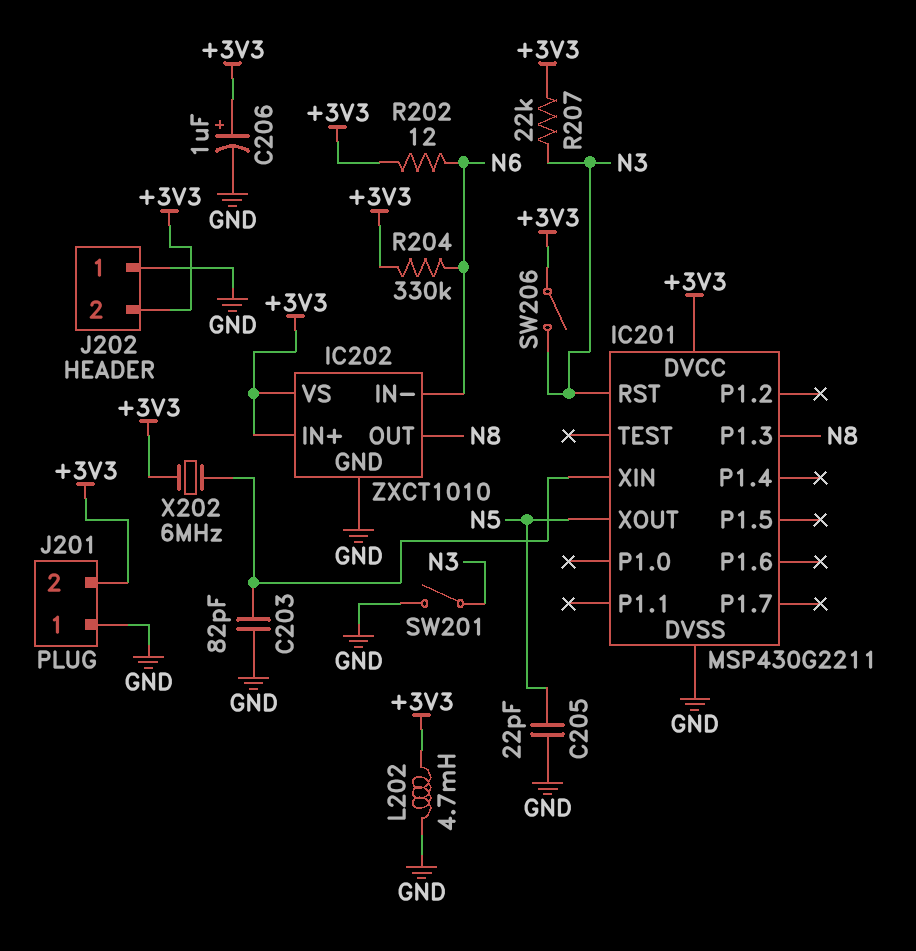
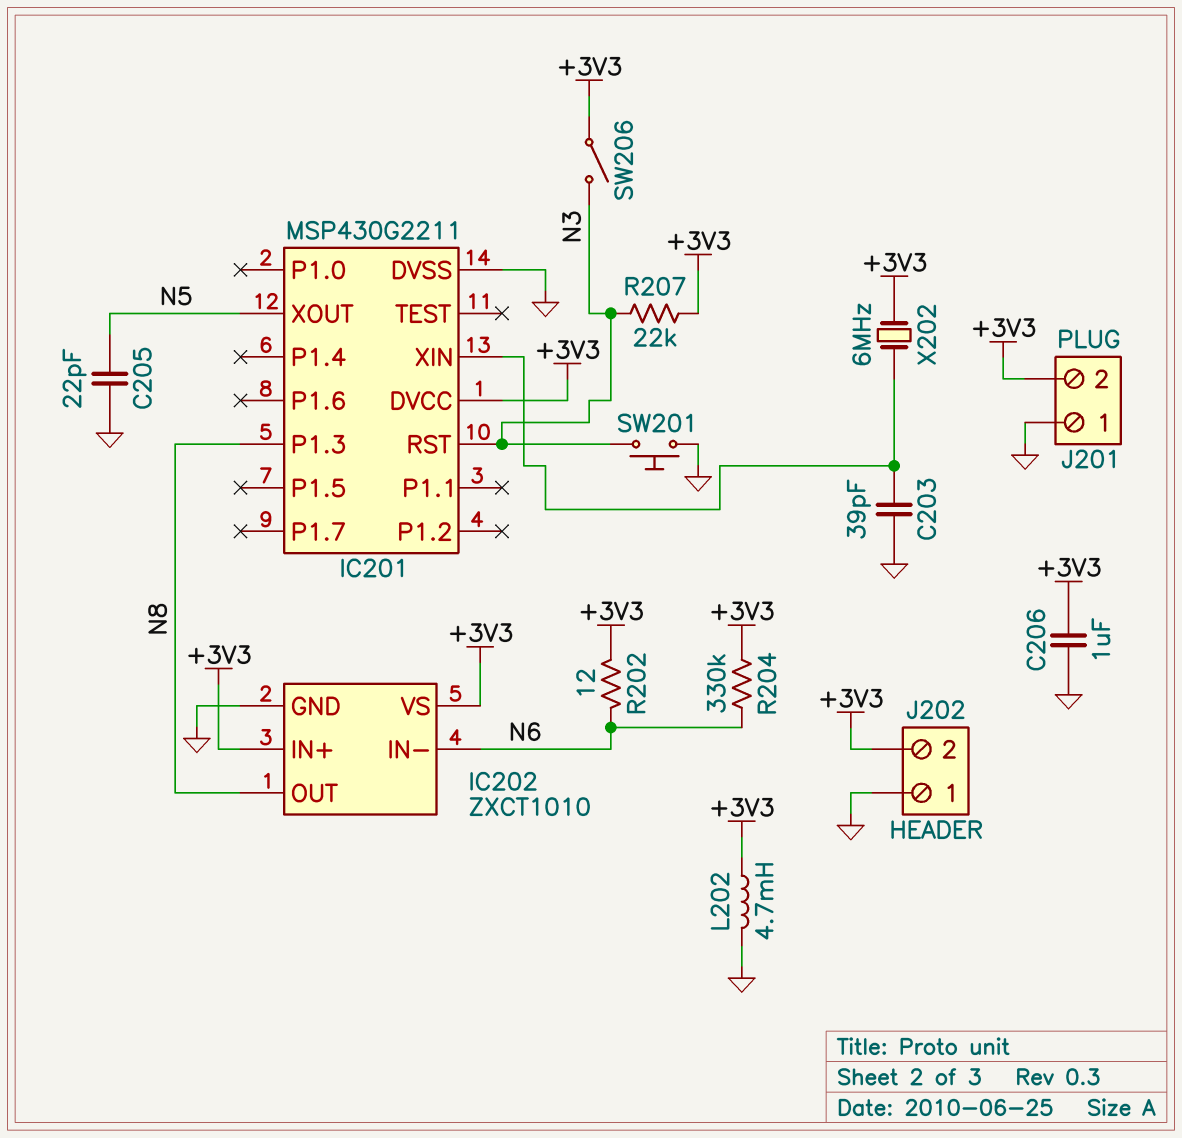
C203: 82pF (GND, IC201/XIN) -> 39pF (GND, IC201/XIN)
C206: 1uF (plus +3V3, minus GND) -> 1uF (+3V3, GND)
SW201: switch (GND, N3) -> button (GND, N3)

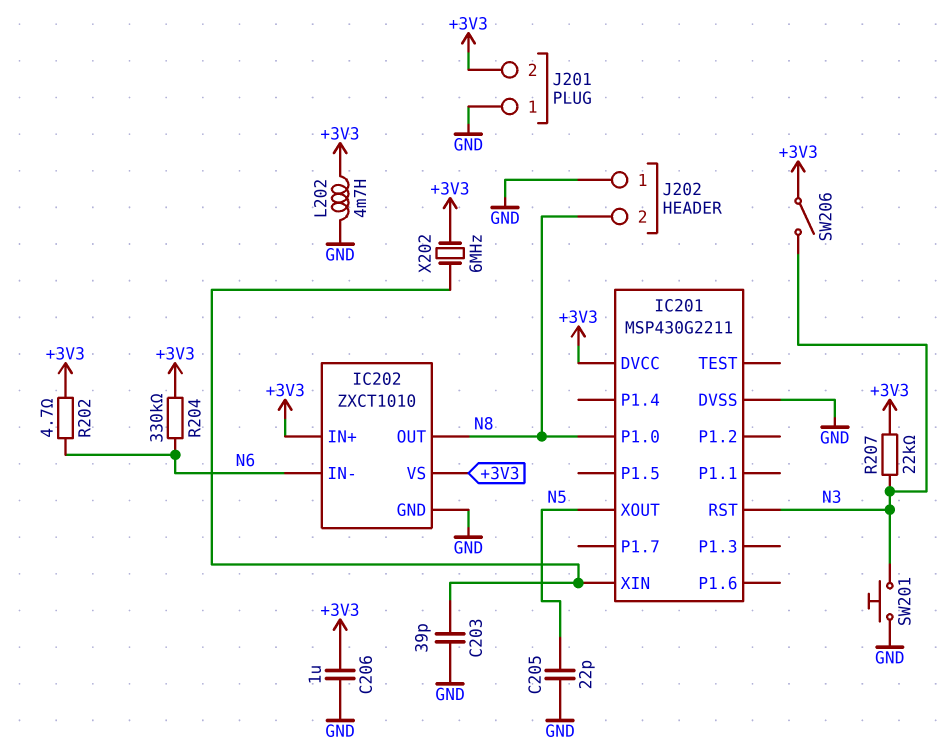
IC201 pin P1.0: none -> N8
IC201 pin P1.3: N8 -> none
J202 pin 2: +3V3 -> N8
R202: 12 (+3V3, N6) -> 4.7 (+3V3, N6)

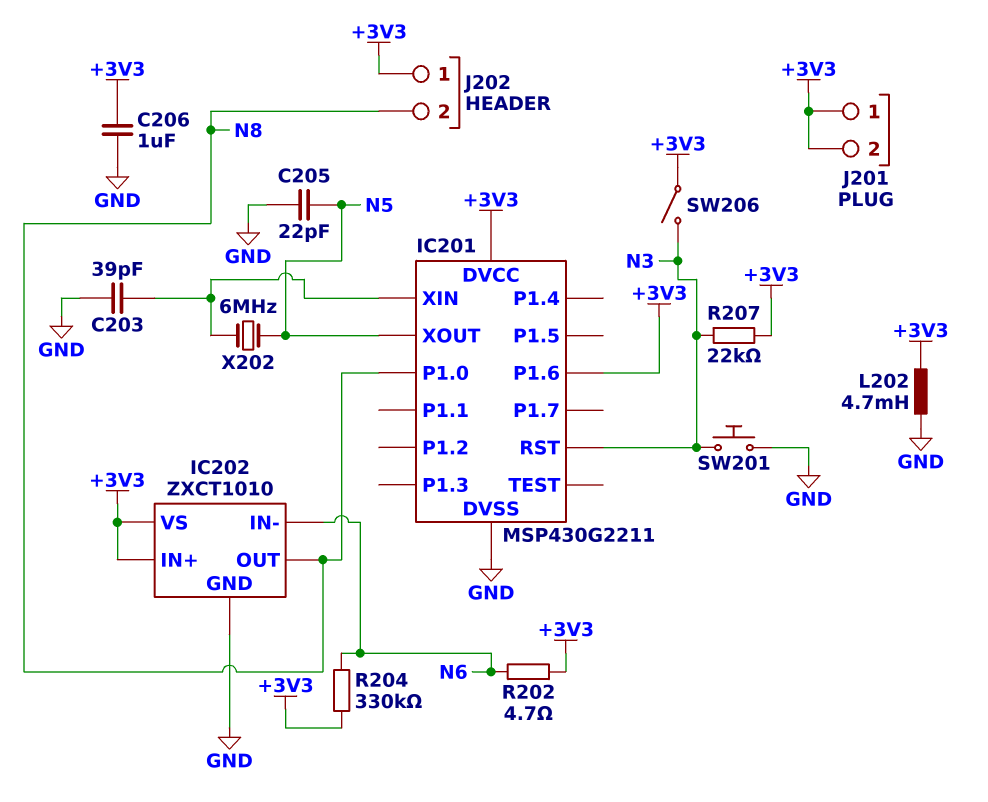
IC201 pin P1.6: none -> +3V3
J201 pin 1: GND -> +3V3
J202 pin 1: GND -> +3V3
X202: 6MHz (+3V3, IC201/XIN) -> 6MHz (IC201/XIN, N5)

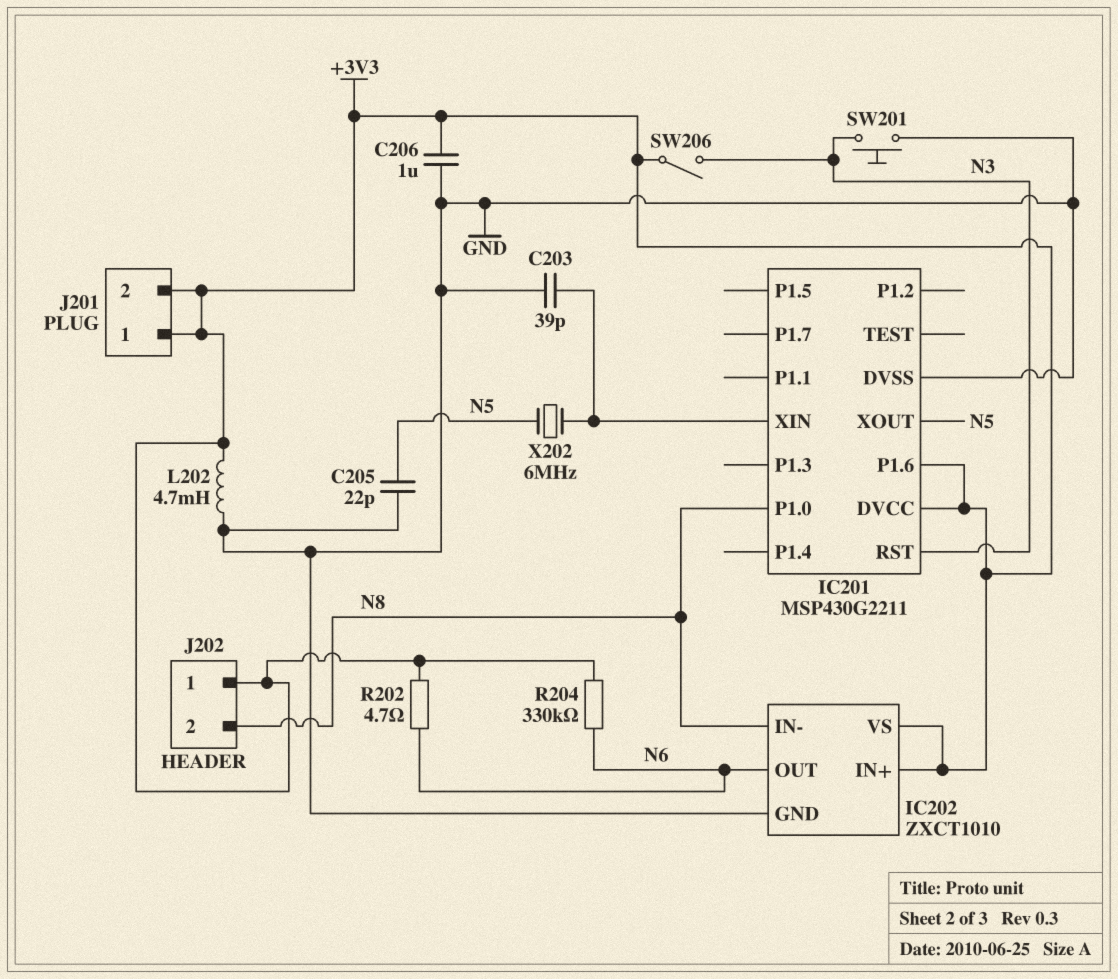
IC202 pin IN-: N6 -> N8
IC202 pin OUT: N8 -> N6
R207: 22k (+3V3, N3) -> none

